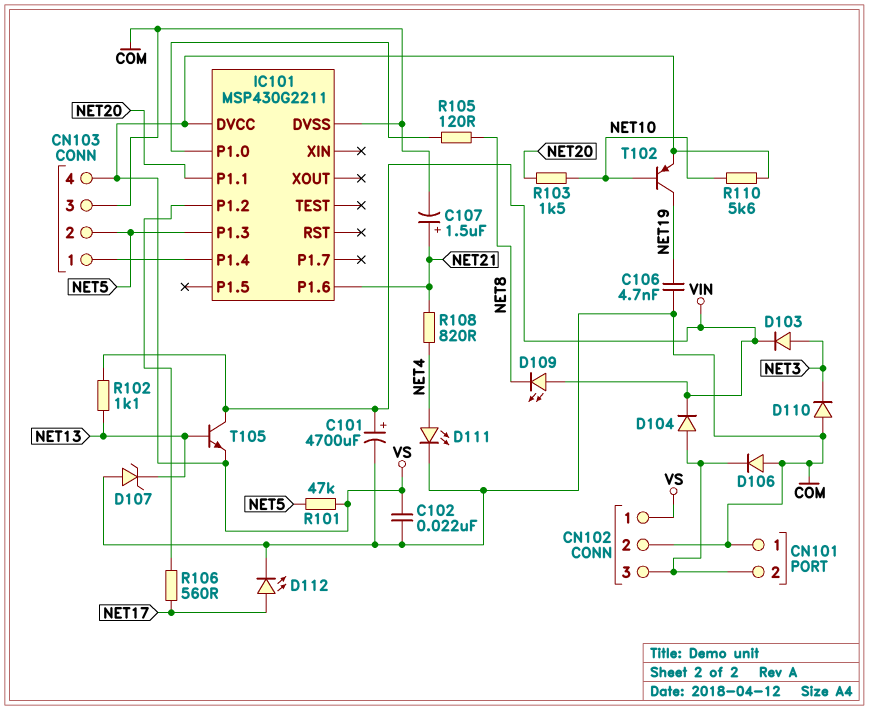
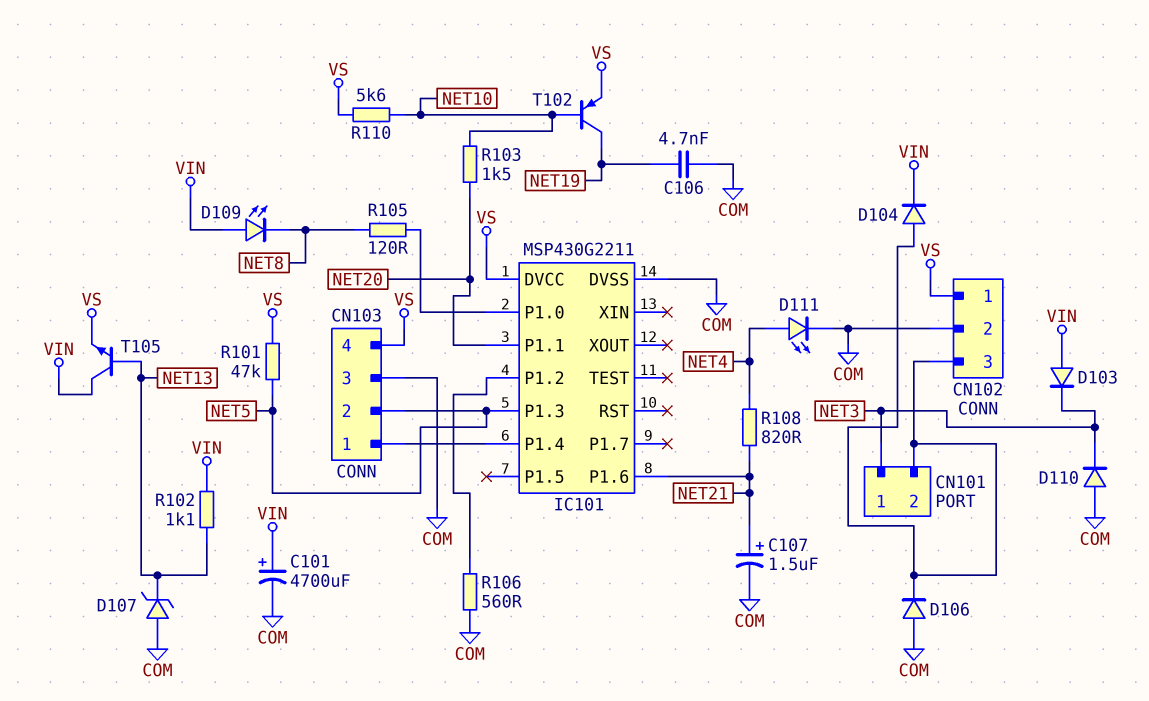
C102: 22nF (COM, VS) -> none
CN101 pin 1: COM -> NET3
D103: diode (A NET3, K VIN) -> diode (A VIN, K NET3)
D112: LED (A NET17, K COM) -> none
R106: 560 (IC101/P1.2, NET17) -> 560 (COM, IC101/P1.2)

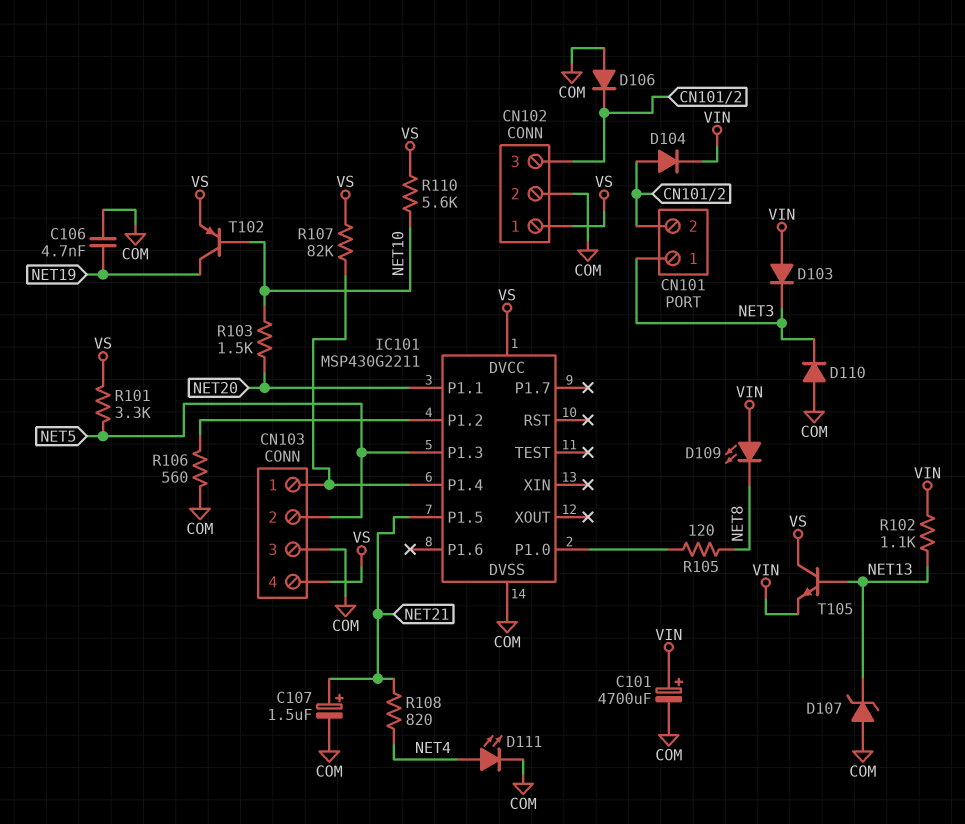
IC101 pin P1.5: none -> NET21
IC101 pin P1.6: NET21 -> none
R101: 47k (NET5, VS) -> 3.3k (NET5, VS)
R107: none -> 82k (CN103/1, VS)
T105: NPN (B NET13, C VIN, E VS) -> NPN (B NET13, C VS, E VIN)

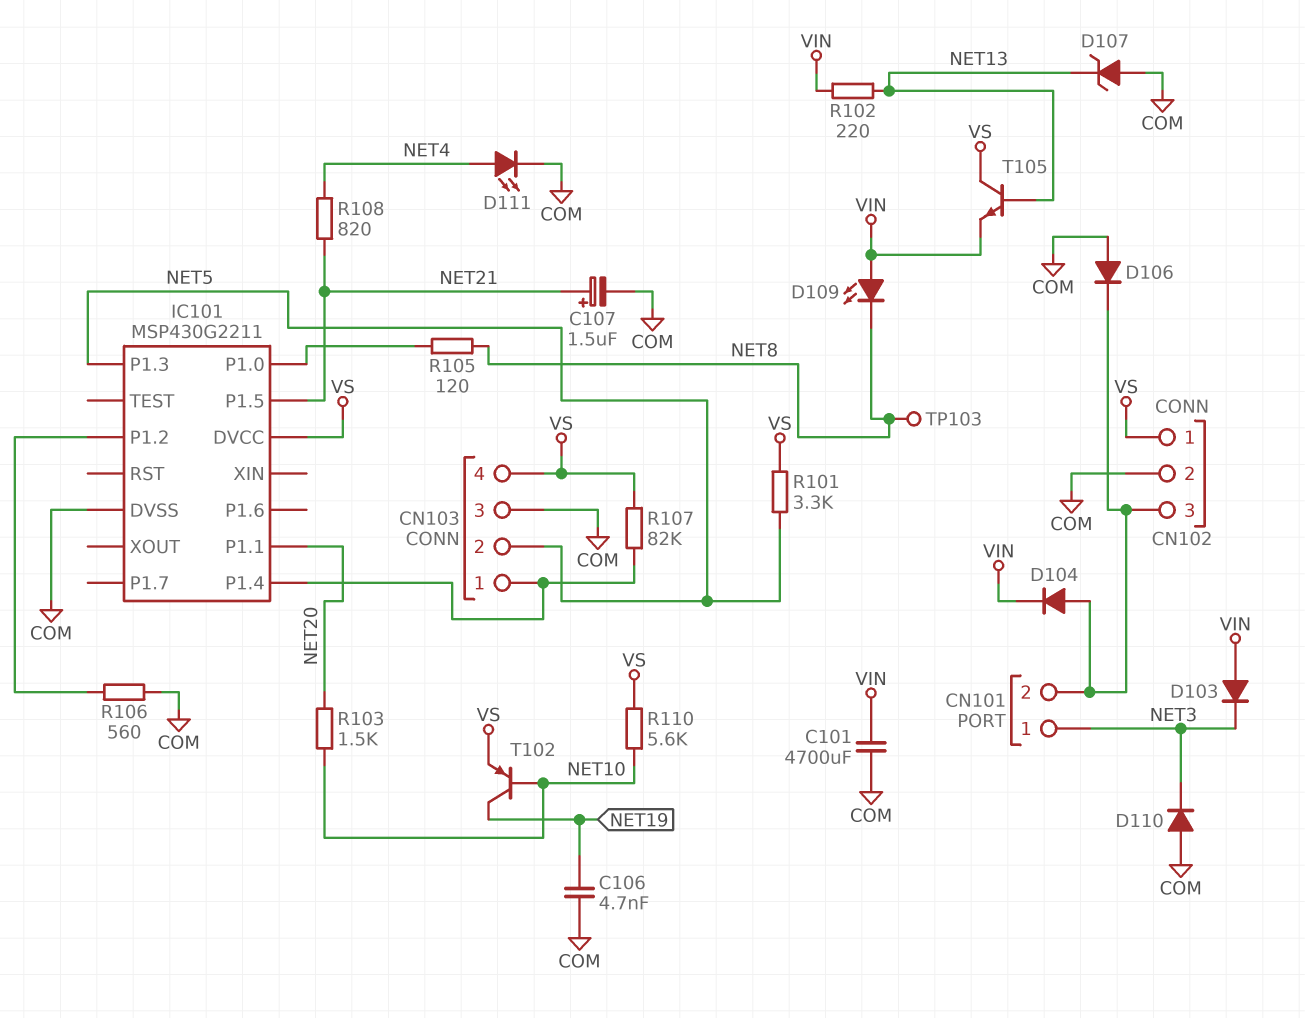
C101: 4700uF (plus VIN, minus COM) -> 4700uF (COM, VIN)
R102: 1.1k (NET13, VIN) -> 220 (NET13, VIN)
TP103: none -> test point (NET8)

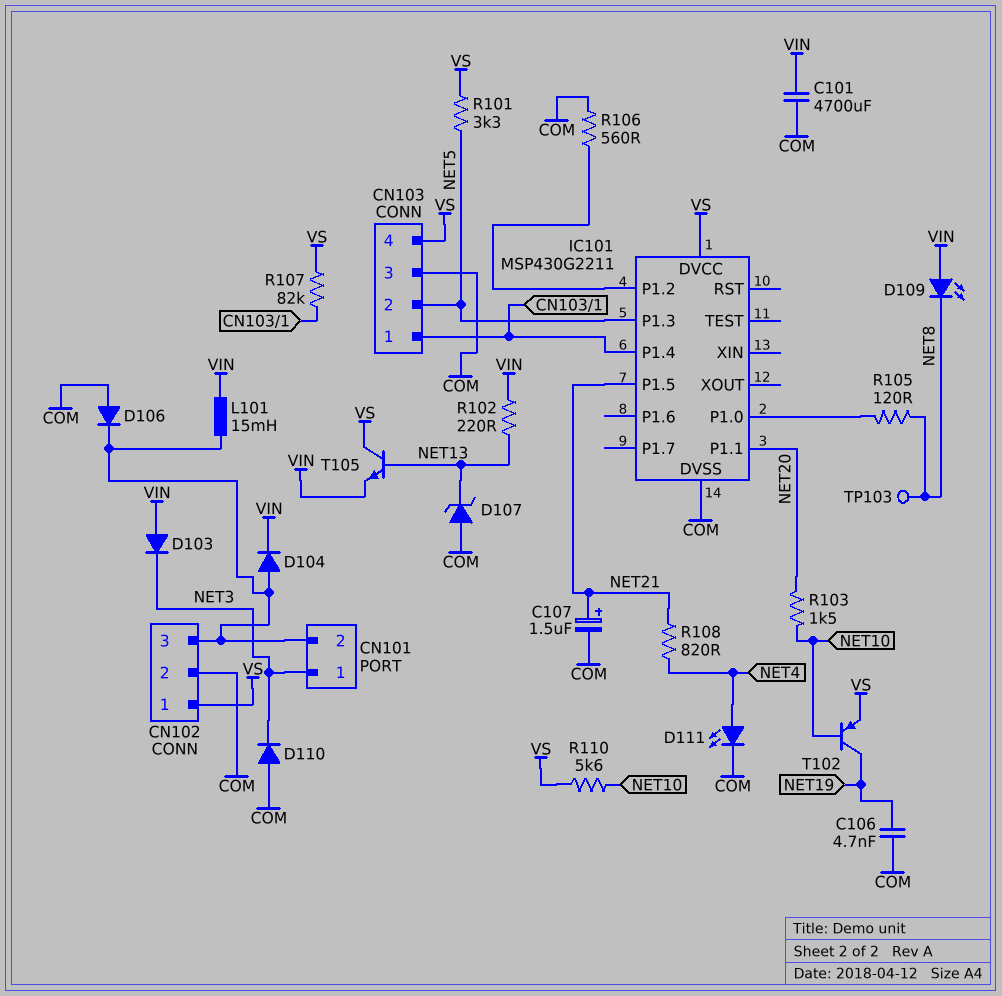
L101: none -> 15mH (CN101/2, VIN)

